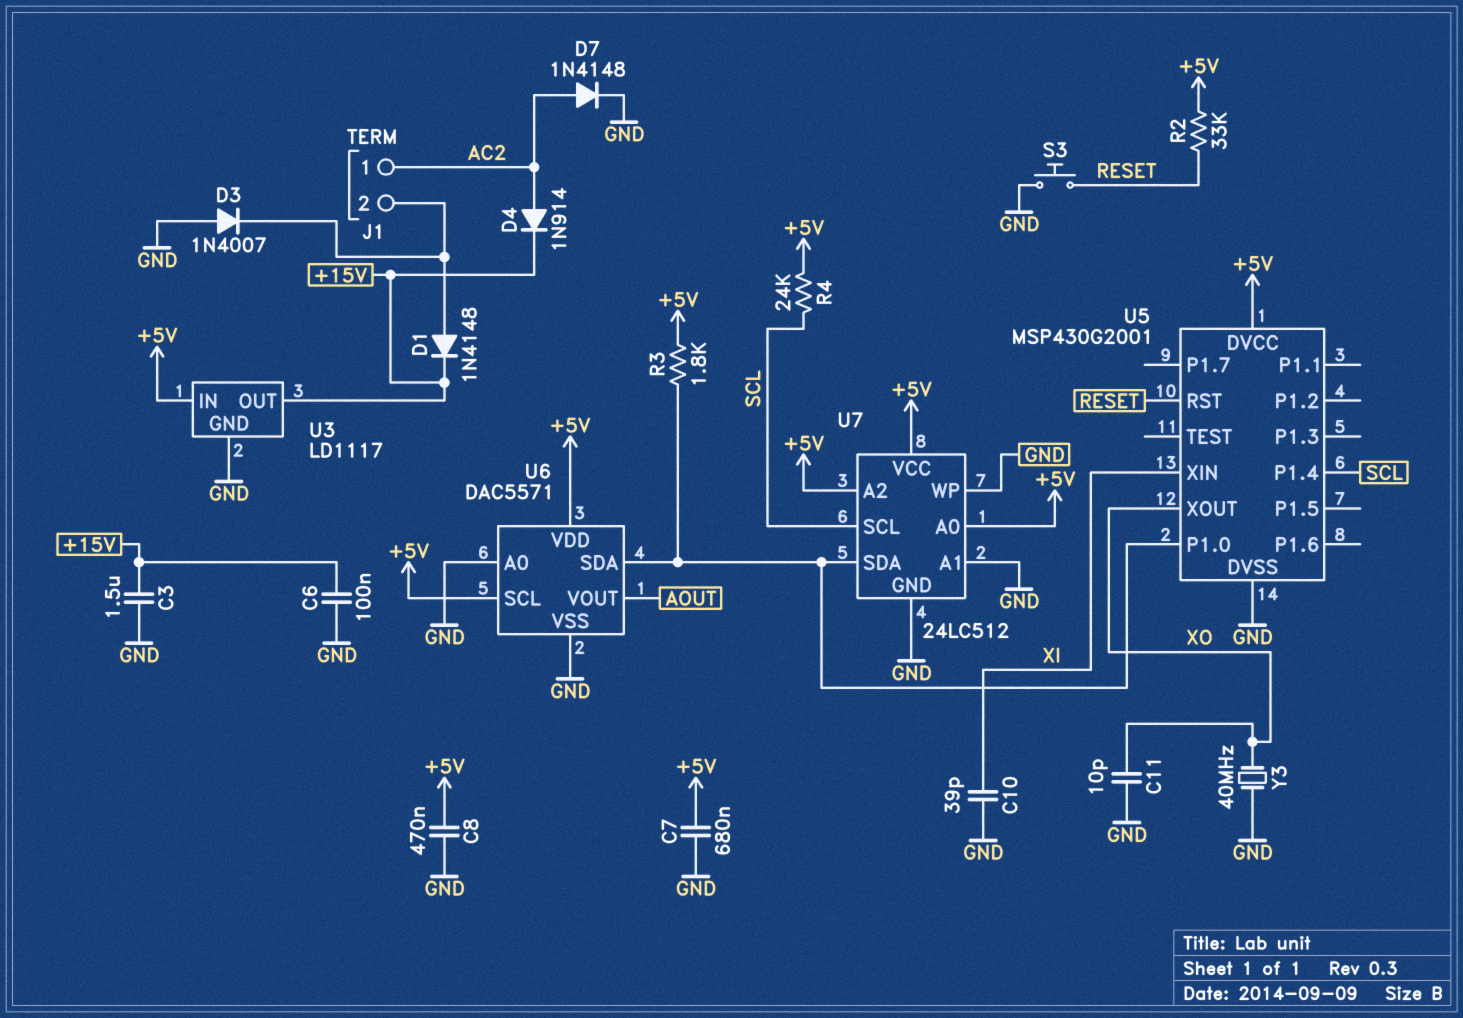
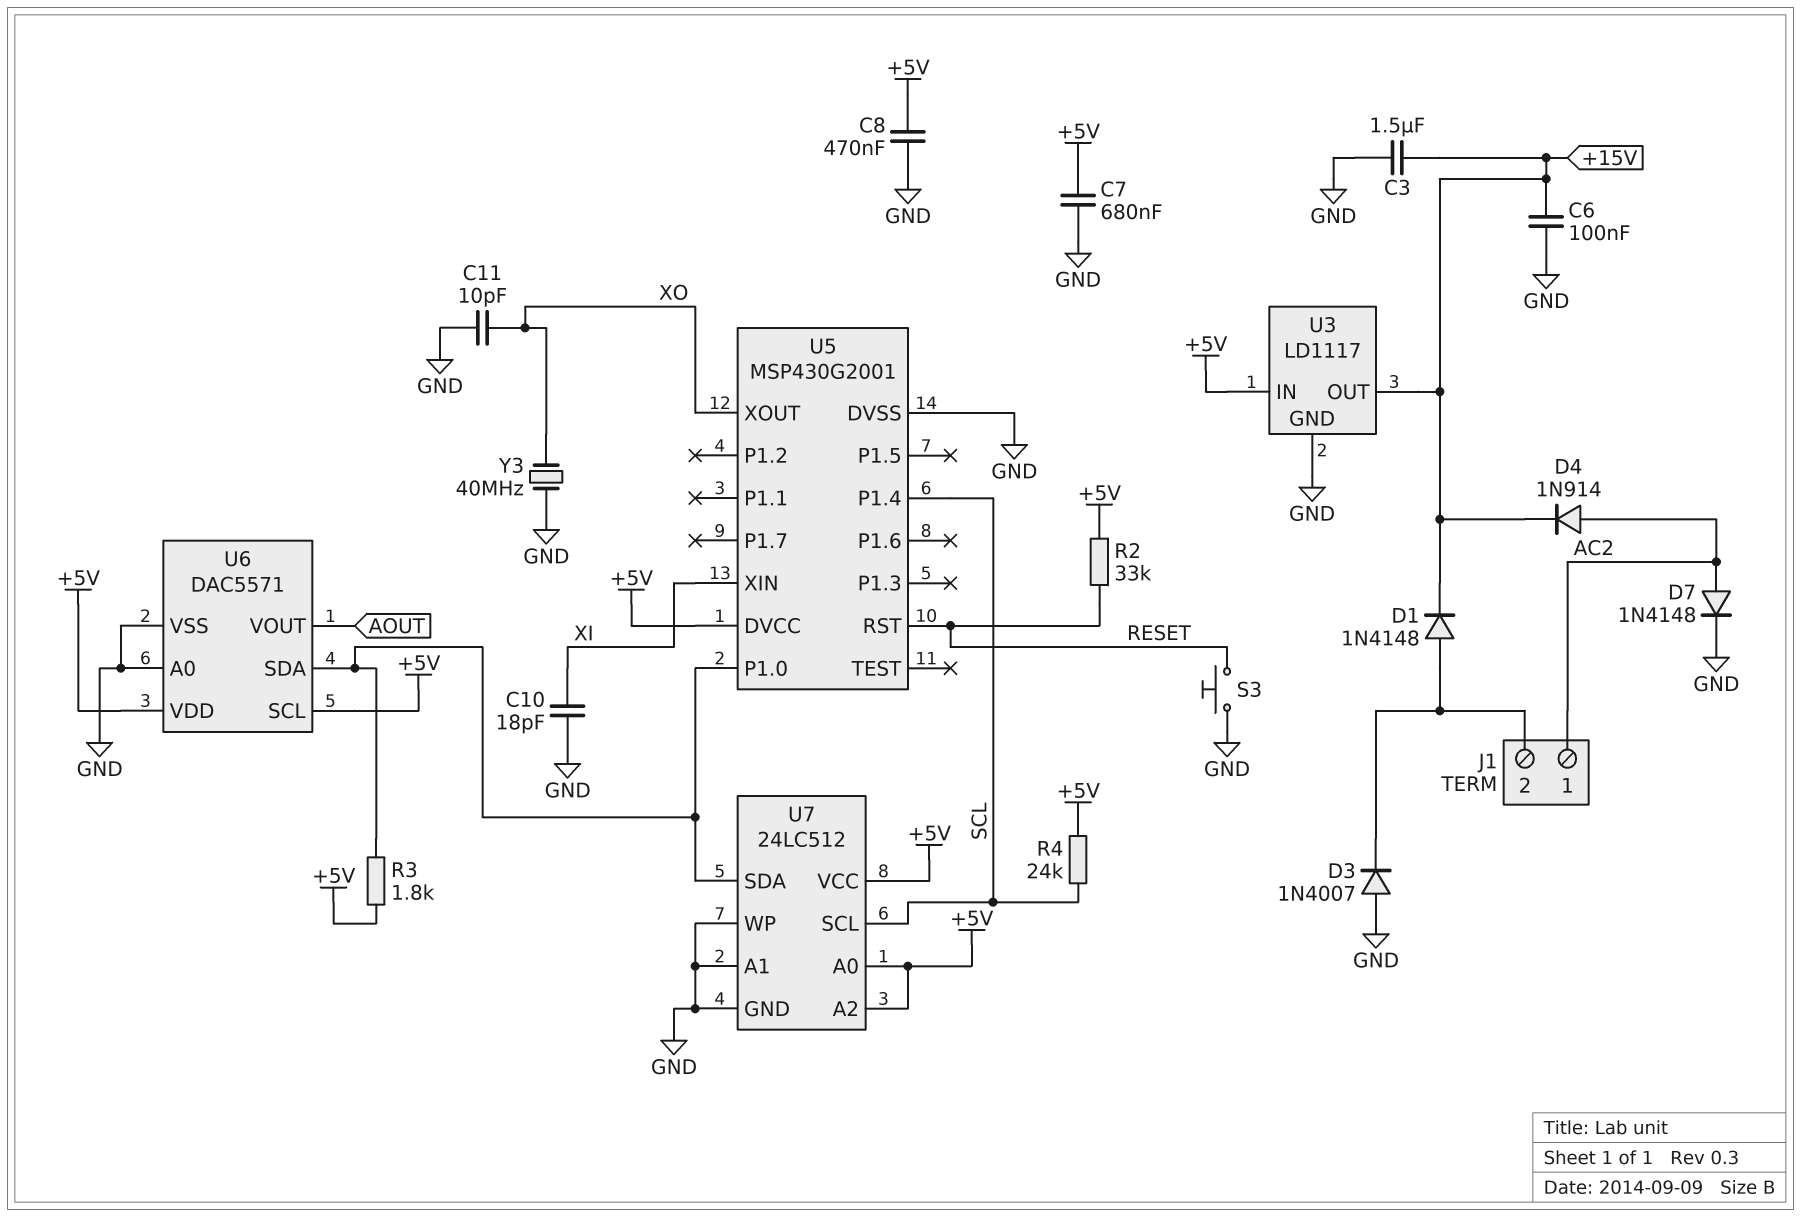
C10: 39pF (GND, XI) -> 18pF (GND, XI)

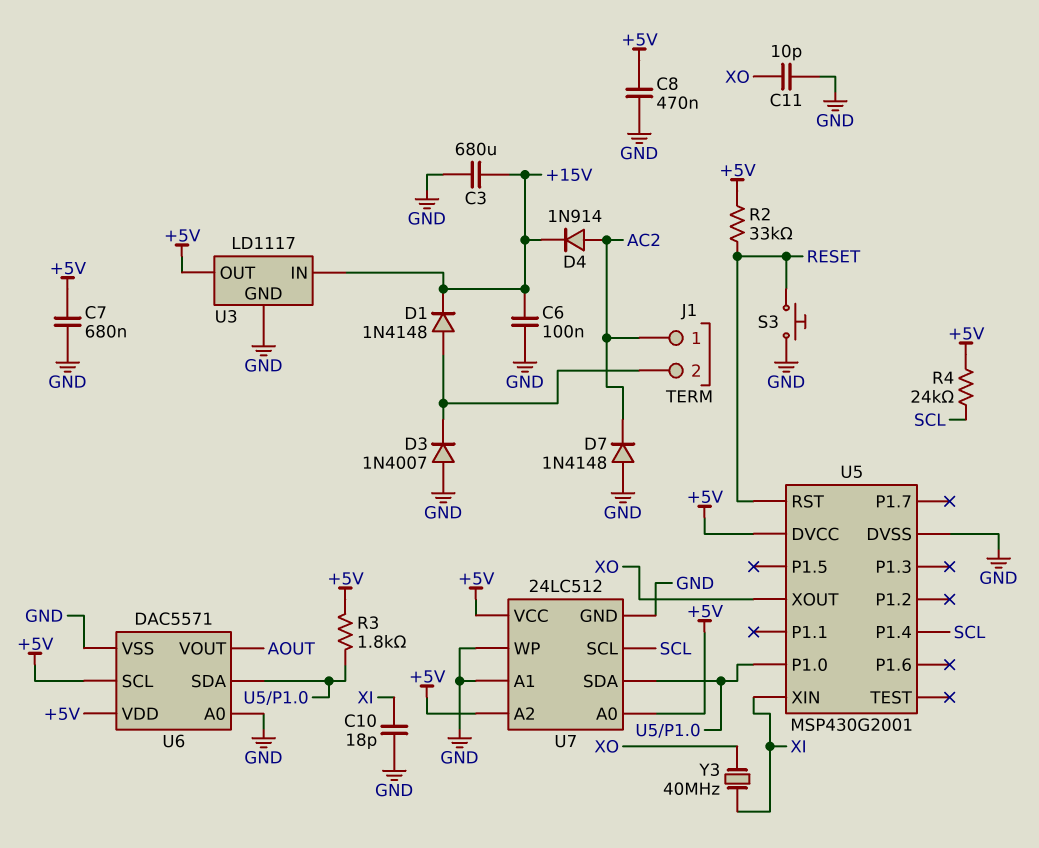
C3: 1.5uF (+15V, GND) -> 680uF (+15V, GND)
D7: diode 1N4148 (A AC2, K GND) -> diode 1N4148 (A GND, K AC2)
U3 pin IN: +5V -> +15V
U3 pin OUT: +15V -> +5V
Y3: 40MHz (GND, XO) -> 40MHz (XI, XO)

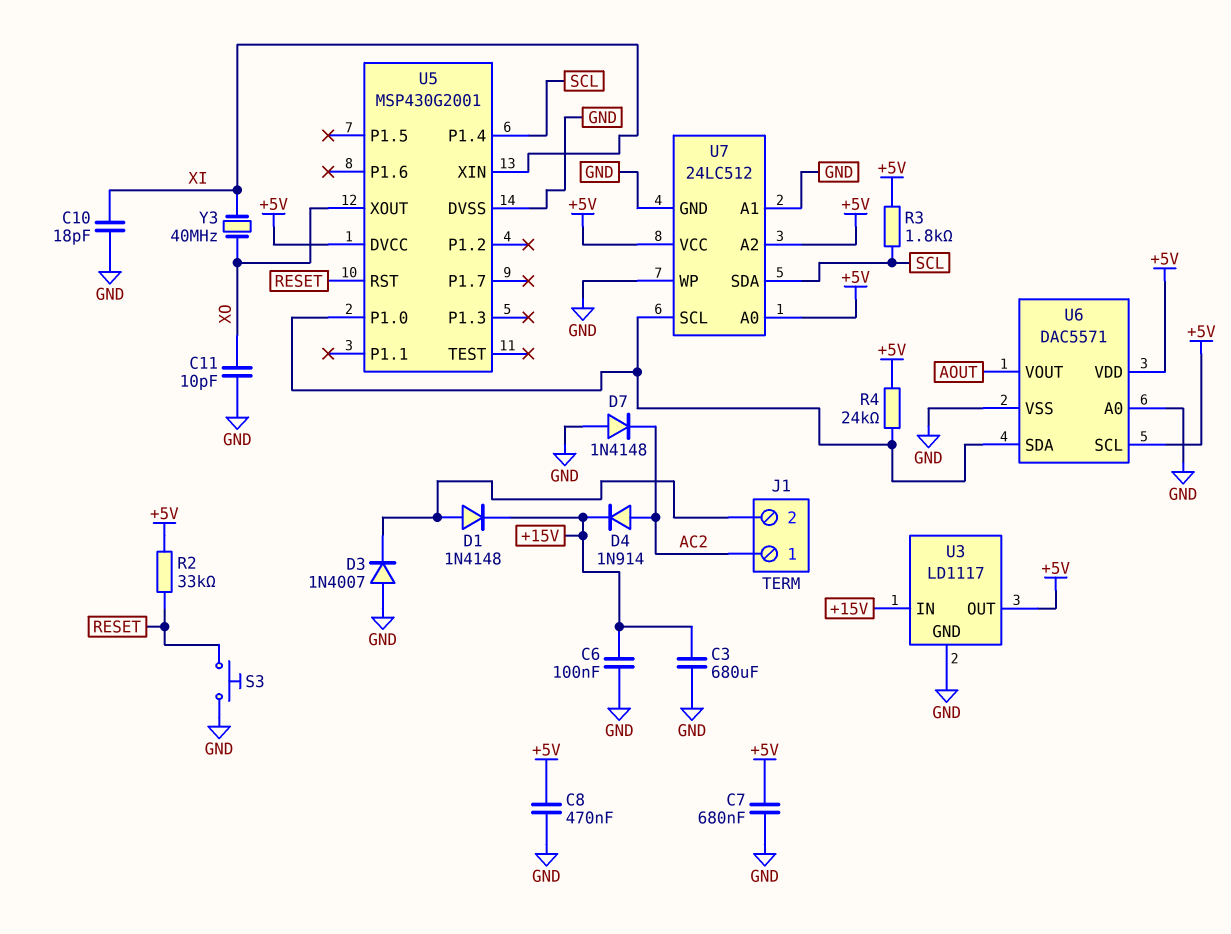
R3: 1.8k (+5V, U5/P1.0) -> 1.8k (+5V, SCL)
R4: 24k (+5V, SCL) -> 24k (+5V, U5/P1.0)
U7 pin SCL: SCL -> U5/P1.0
U7 pin SDA: U5/P1.0 -> SCL

